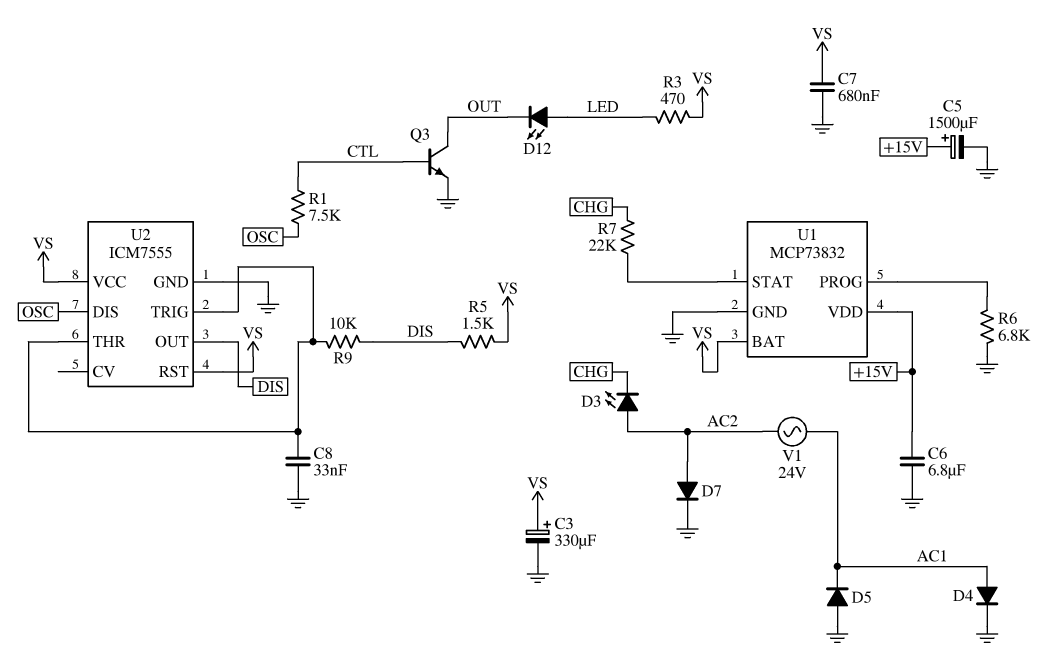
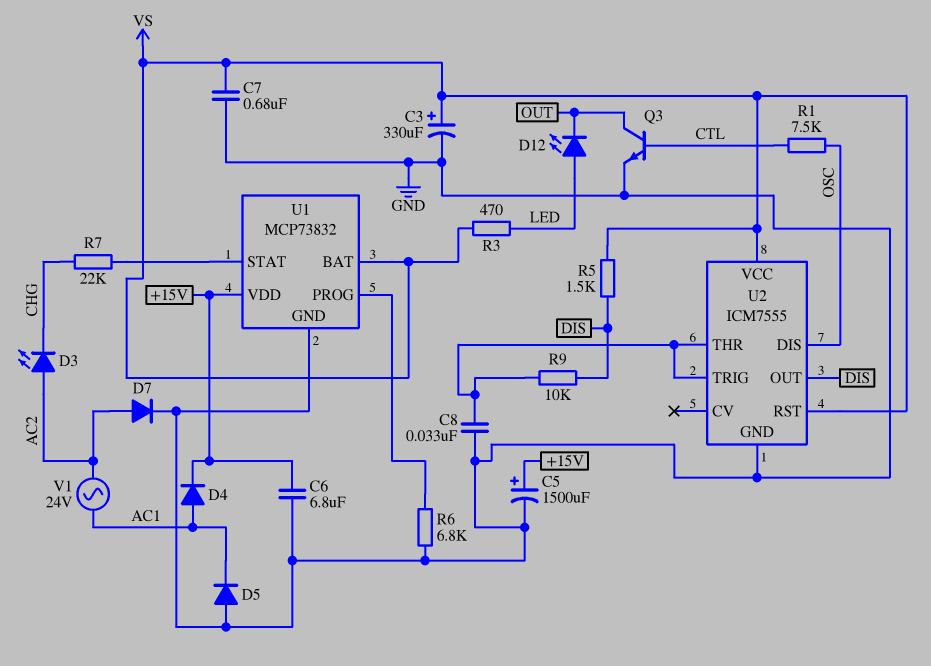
D4: diode (A AC1, K GND) -> diode (A AC1, K +15V)

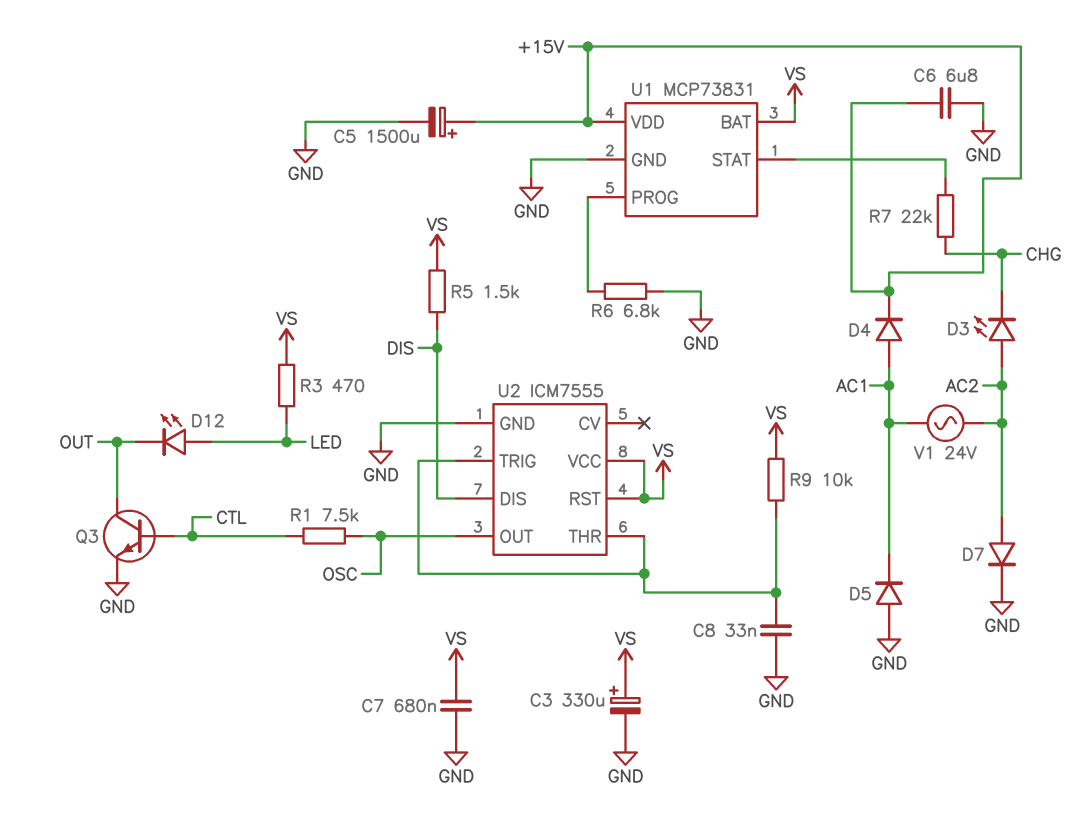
R9: 10k (DIS, U2/THR) -> 10k (U2/THR, VS)
U1: MCP73832 -> MCP73831
U2 pin DIS: OSC -> DIS
U2 pin OUT: DIS -> OSC

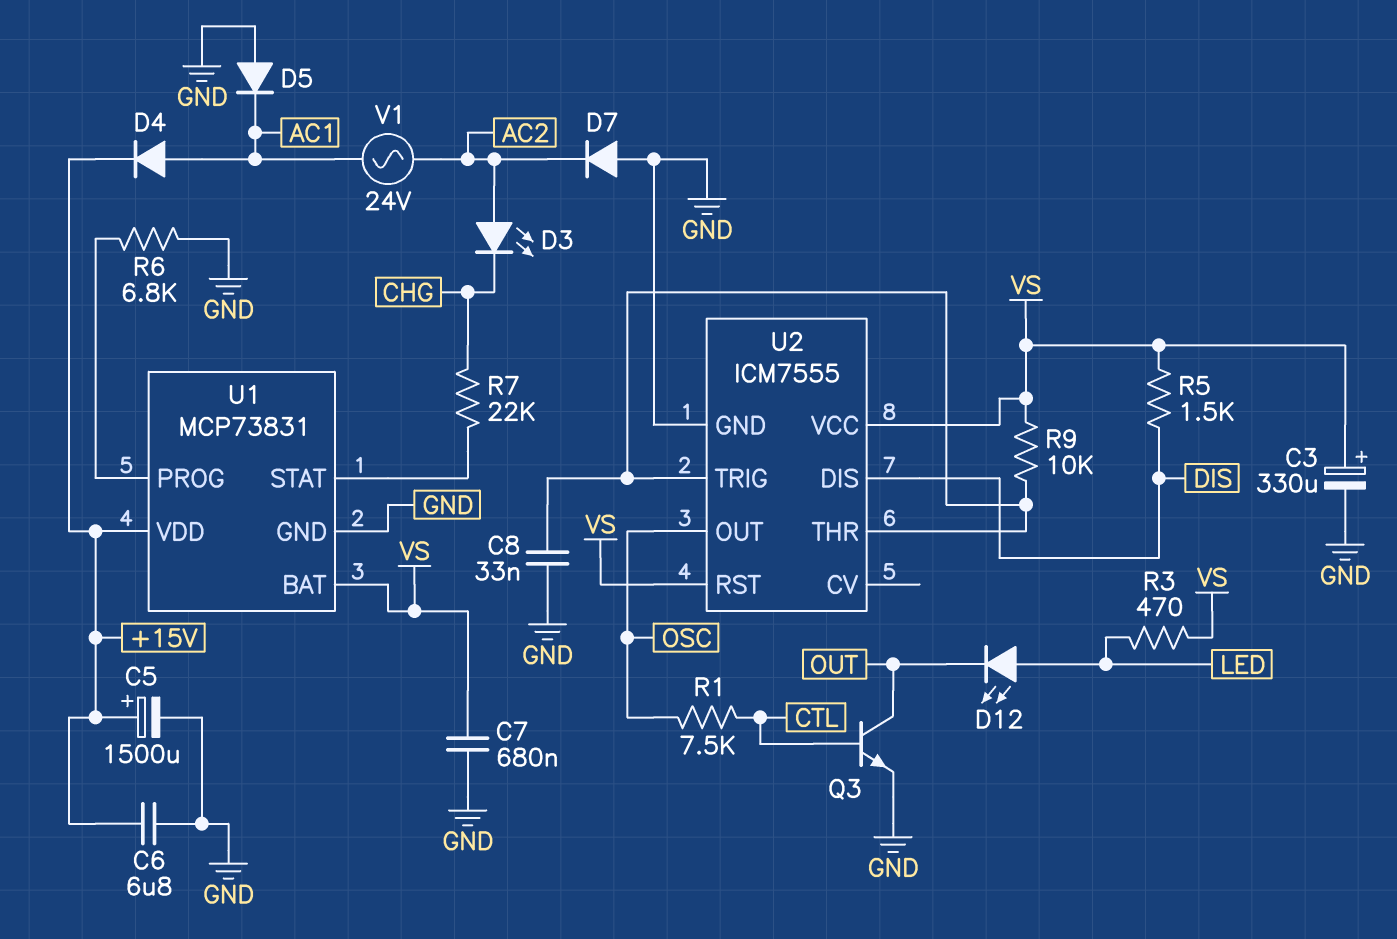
D7: diode (A AC2, K GND) -> diode (A GND, K AC2)

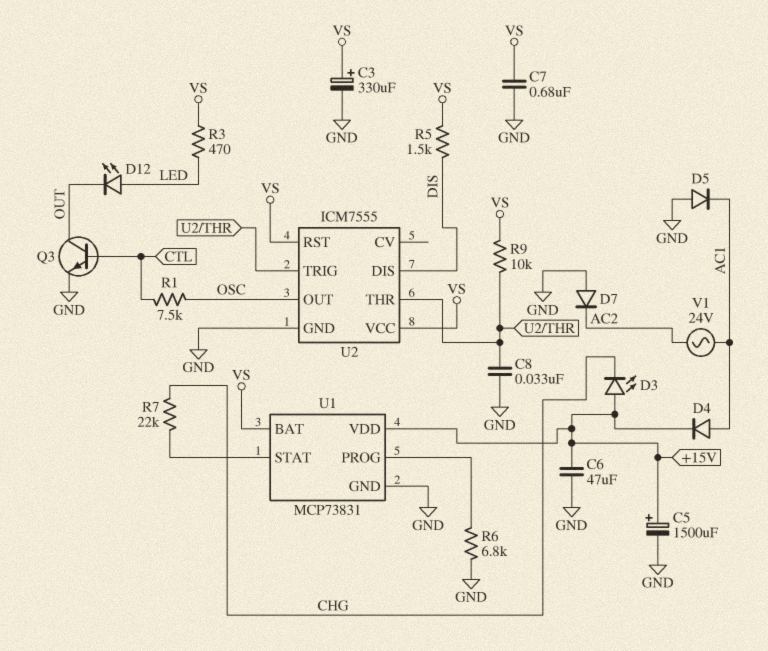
C6: 6.8uF (+15V, GND) -> 47uF (+15V, GND)
D3: LED (A AC2, K CHG) -> LED (A +15V, K CHG)

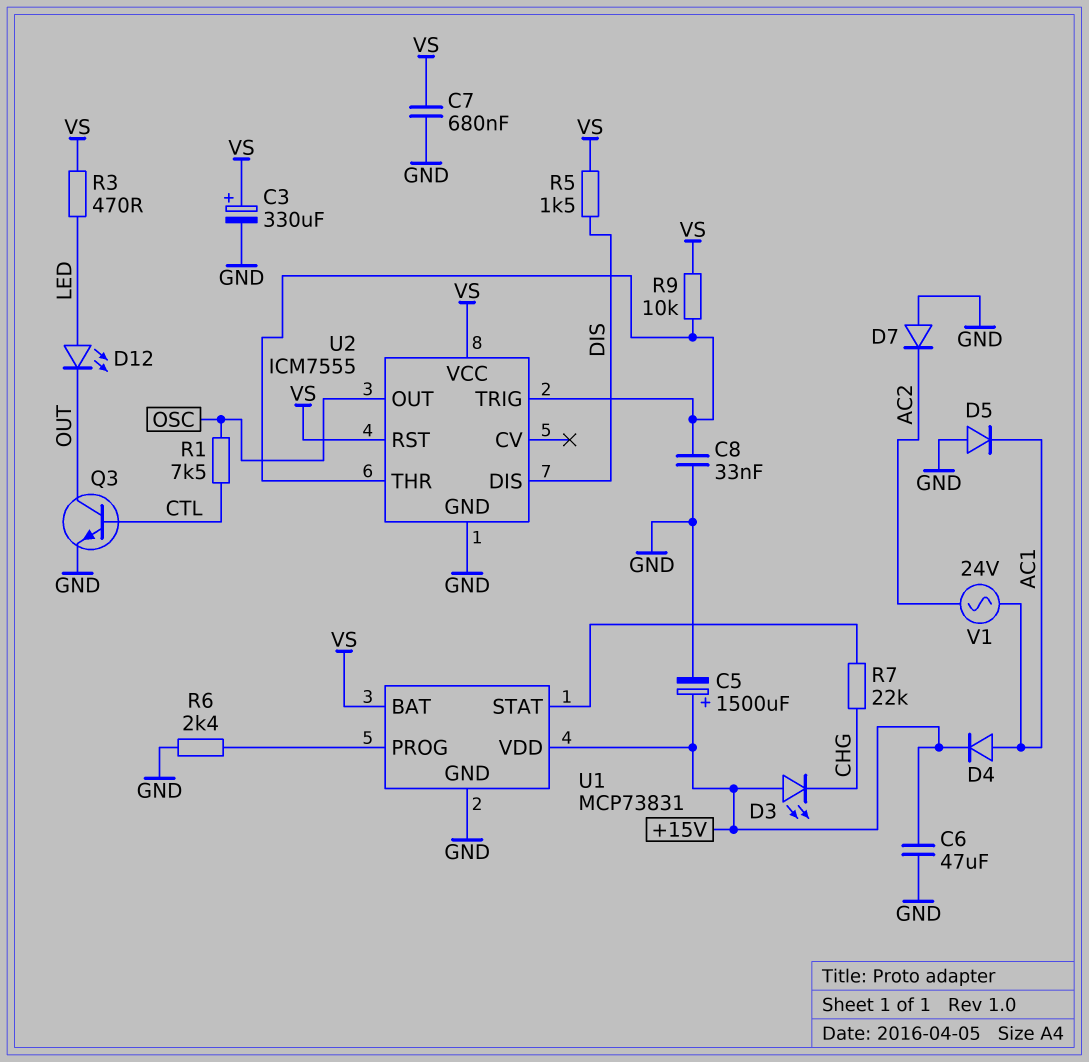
R6: 6.8k (GND, U1/PROG) -> 2.4k (GND, U1/PROG)

